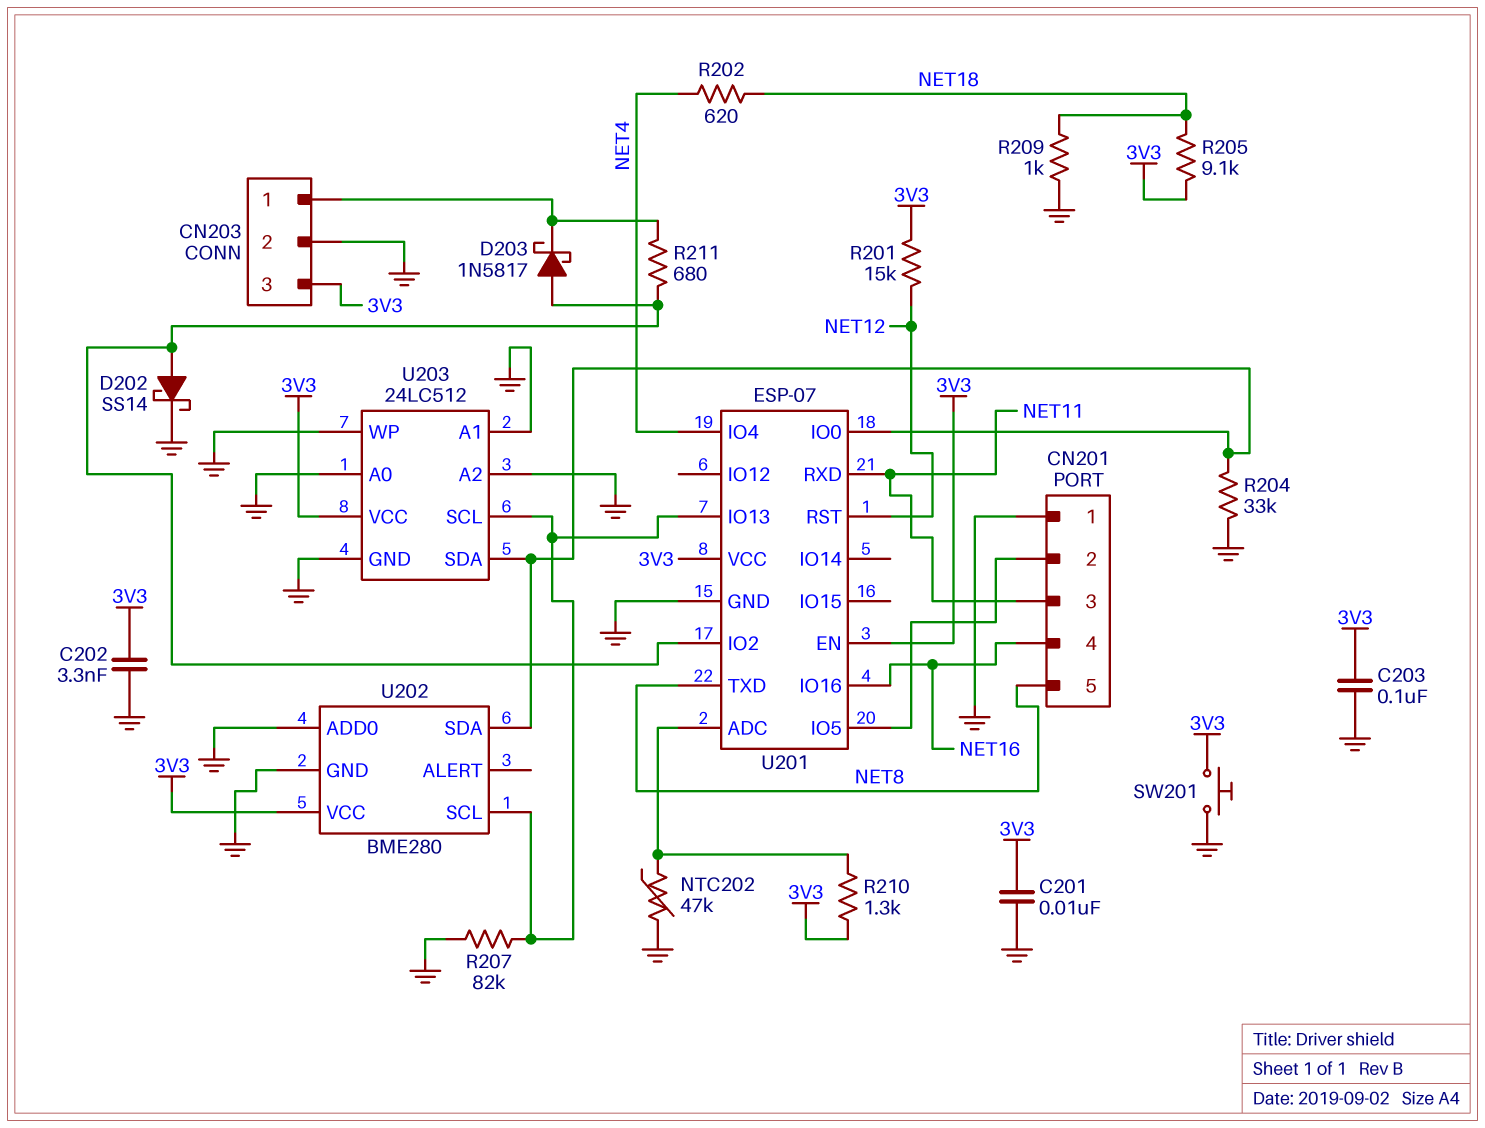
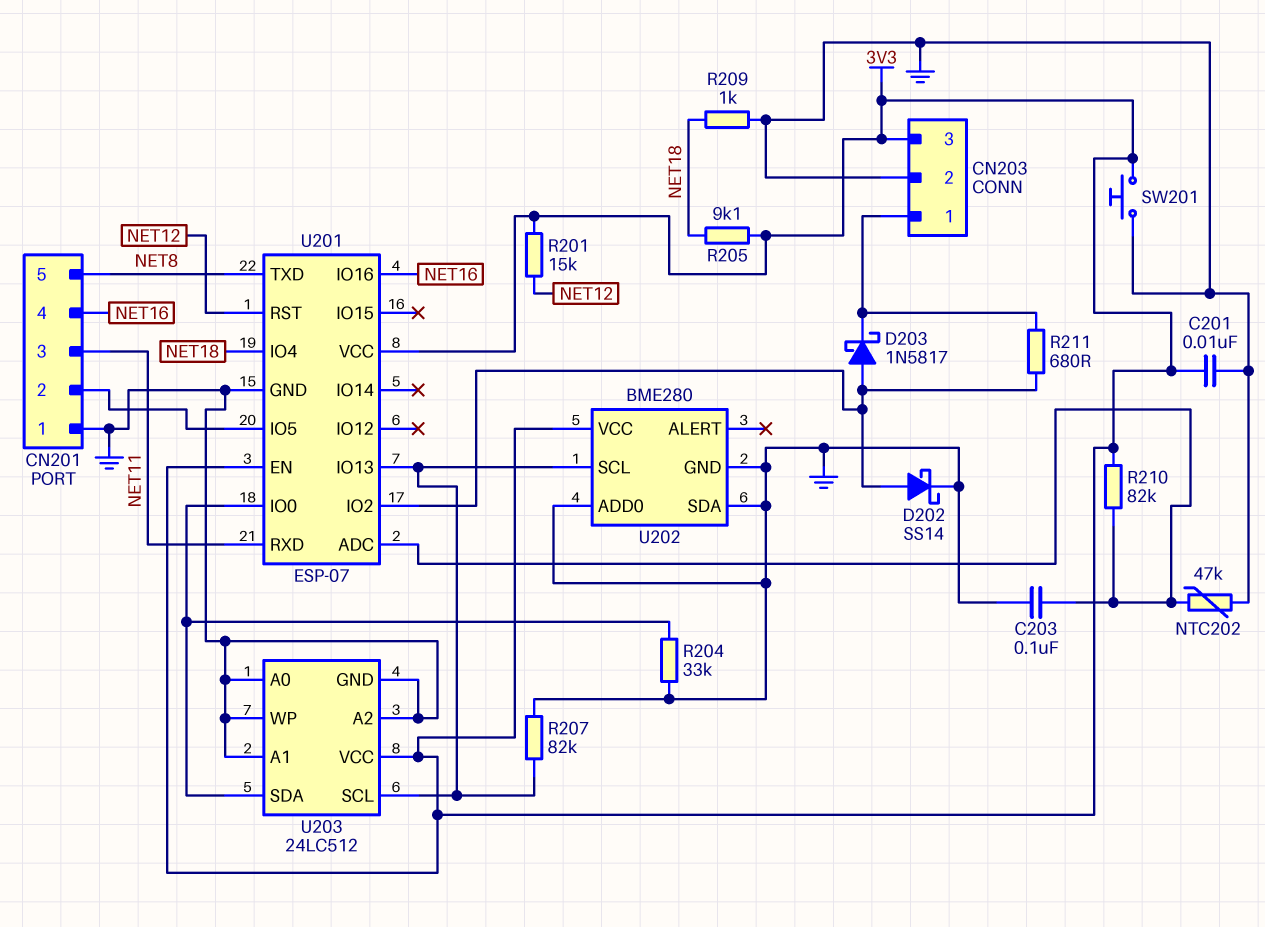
C202: 3.3nF (3V3, GND) -> none
C203: 100nF (3V3, GND) -> 100nF (GND, U201/ADC)
R202: 620 (NET4, NET18) -> none
R210: 1.3k (3V3, U201/ADC) -> 82k (3V3, U201/ADC)
U201 pin IO4: NET4 -> NET18
U202 pin SDA: U201/IO0 -> GND

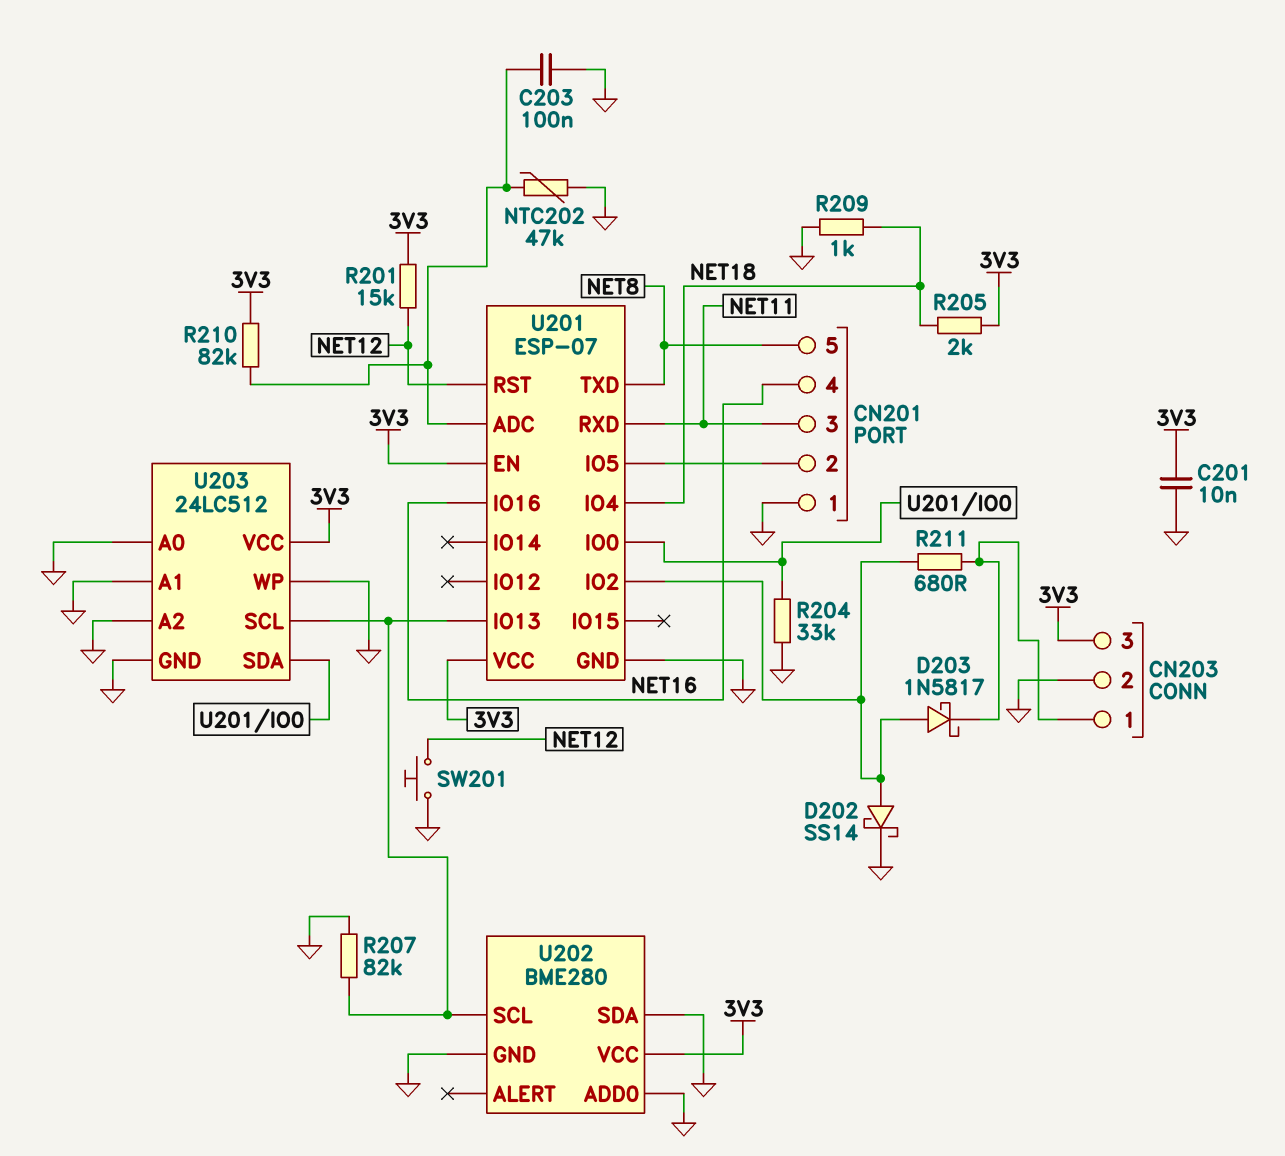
R205: 9.1k (3V3, NET18) -> 2k (3V3, NET18)
SW201: button (3V3, GND) -> button (GND, NET12)

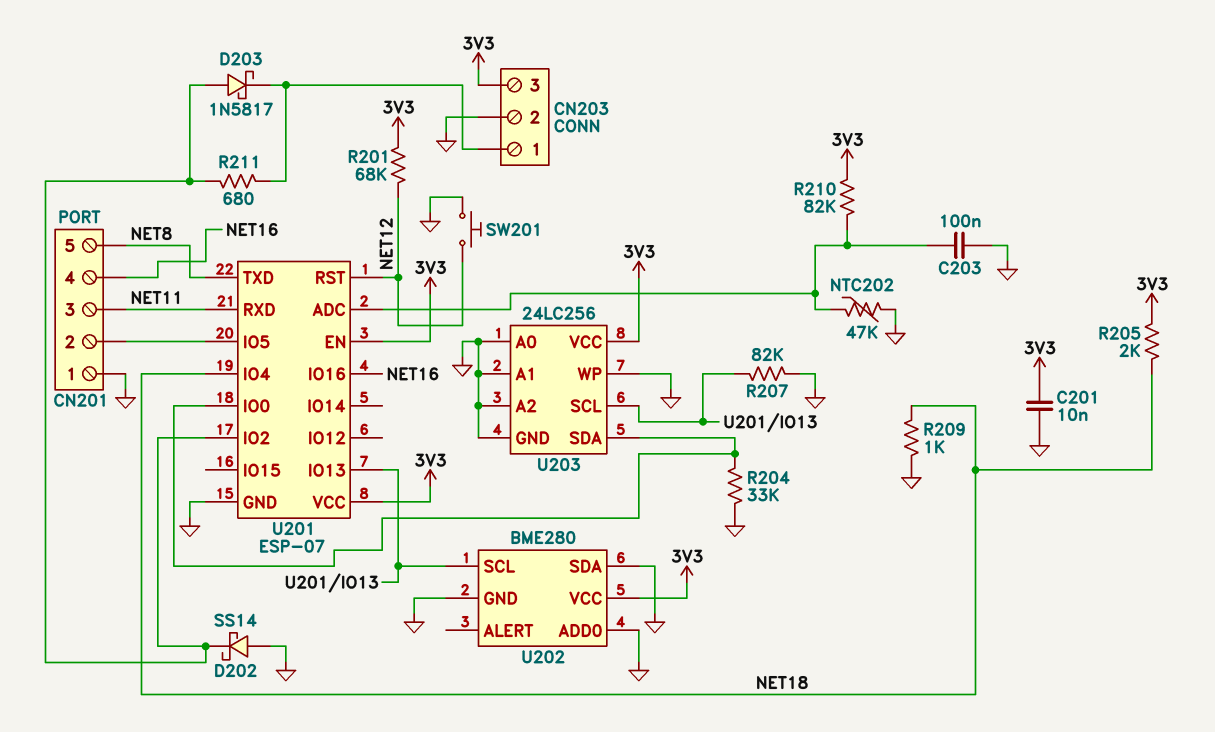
D202: schottky SS14 (A U201/IO2, K GND) -> schottky SS14 (A GND, K U201/IO2)
R201: 15k (3V3, NET12) -> 68k (3V3, NET12)
U203: 24LC512 -> 24LC256

